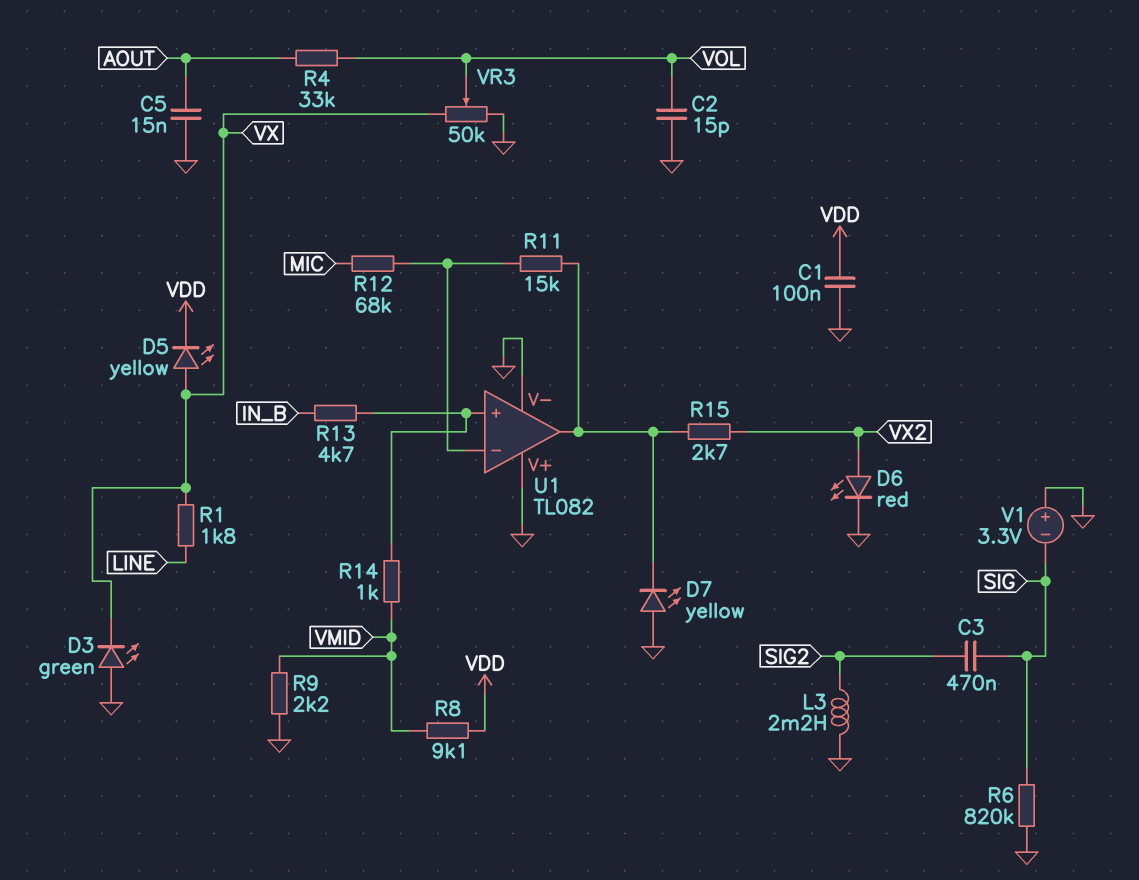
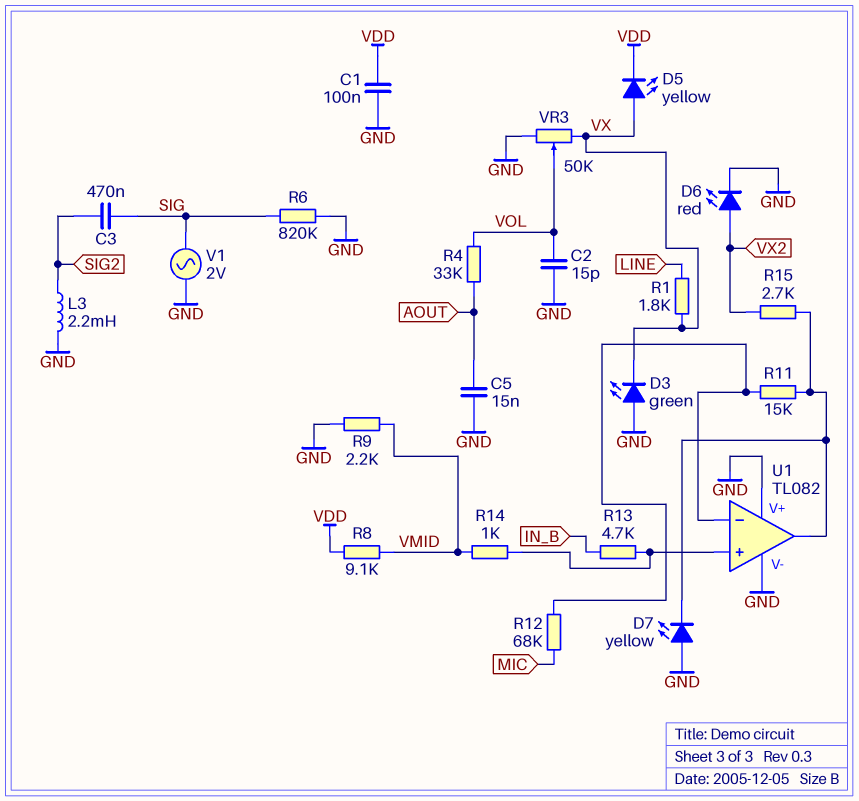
V1: 3.3V (plus GND, minus SIG) -> AC 2V (GND, SIG)

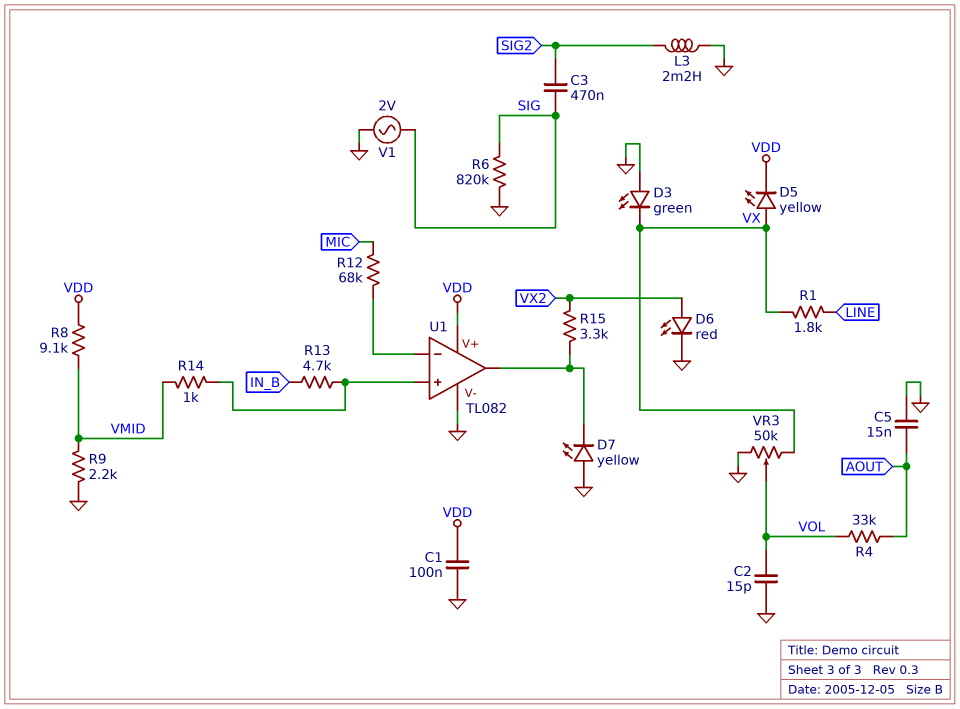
R11: 15k (U1/in-, U1/out) -> none
R15: 2.7k (U1/out, VX2) -> 3.3k (U1/out, VX2)
U1 pin V+: GND -> VDD

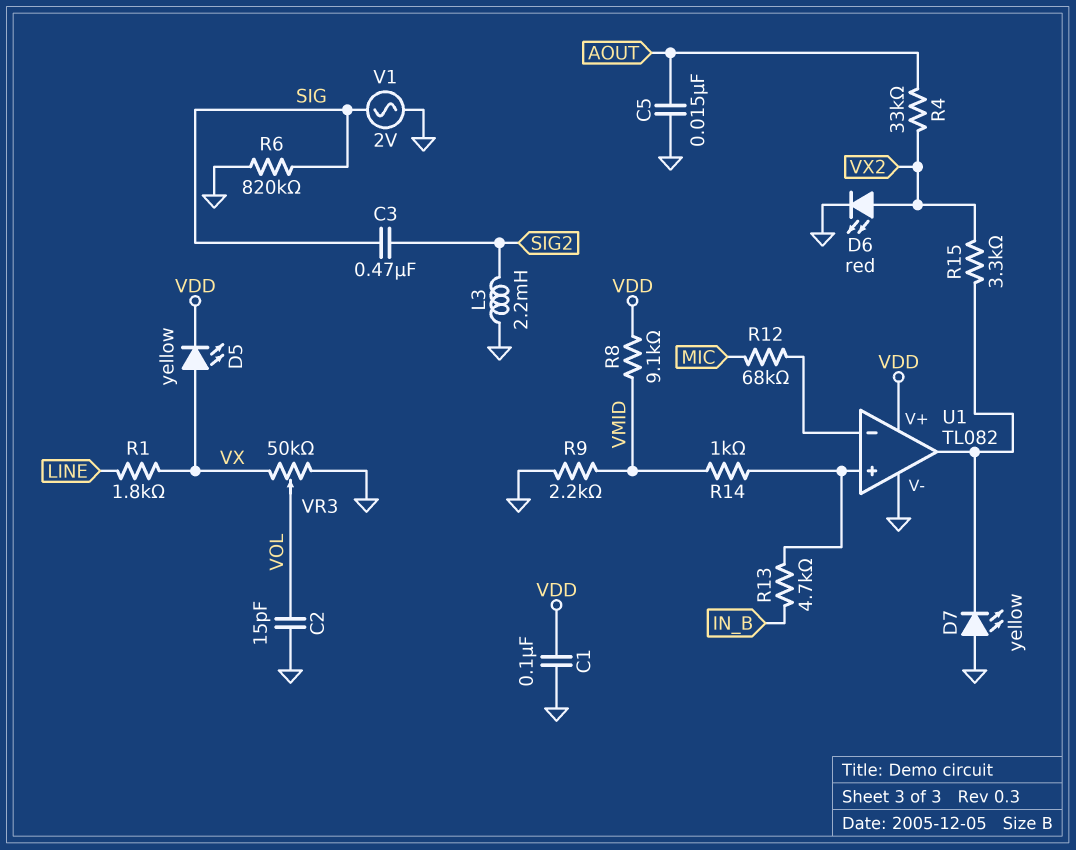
D3: LED green (A GND, K VX) -> none
R4: 33k (AOUT, VOL) -> 33k (AOUT, VX2)

